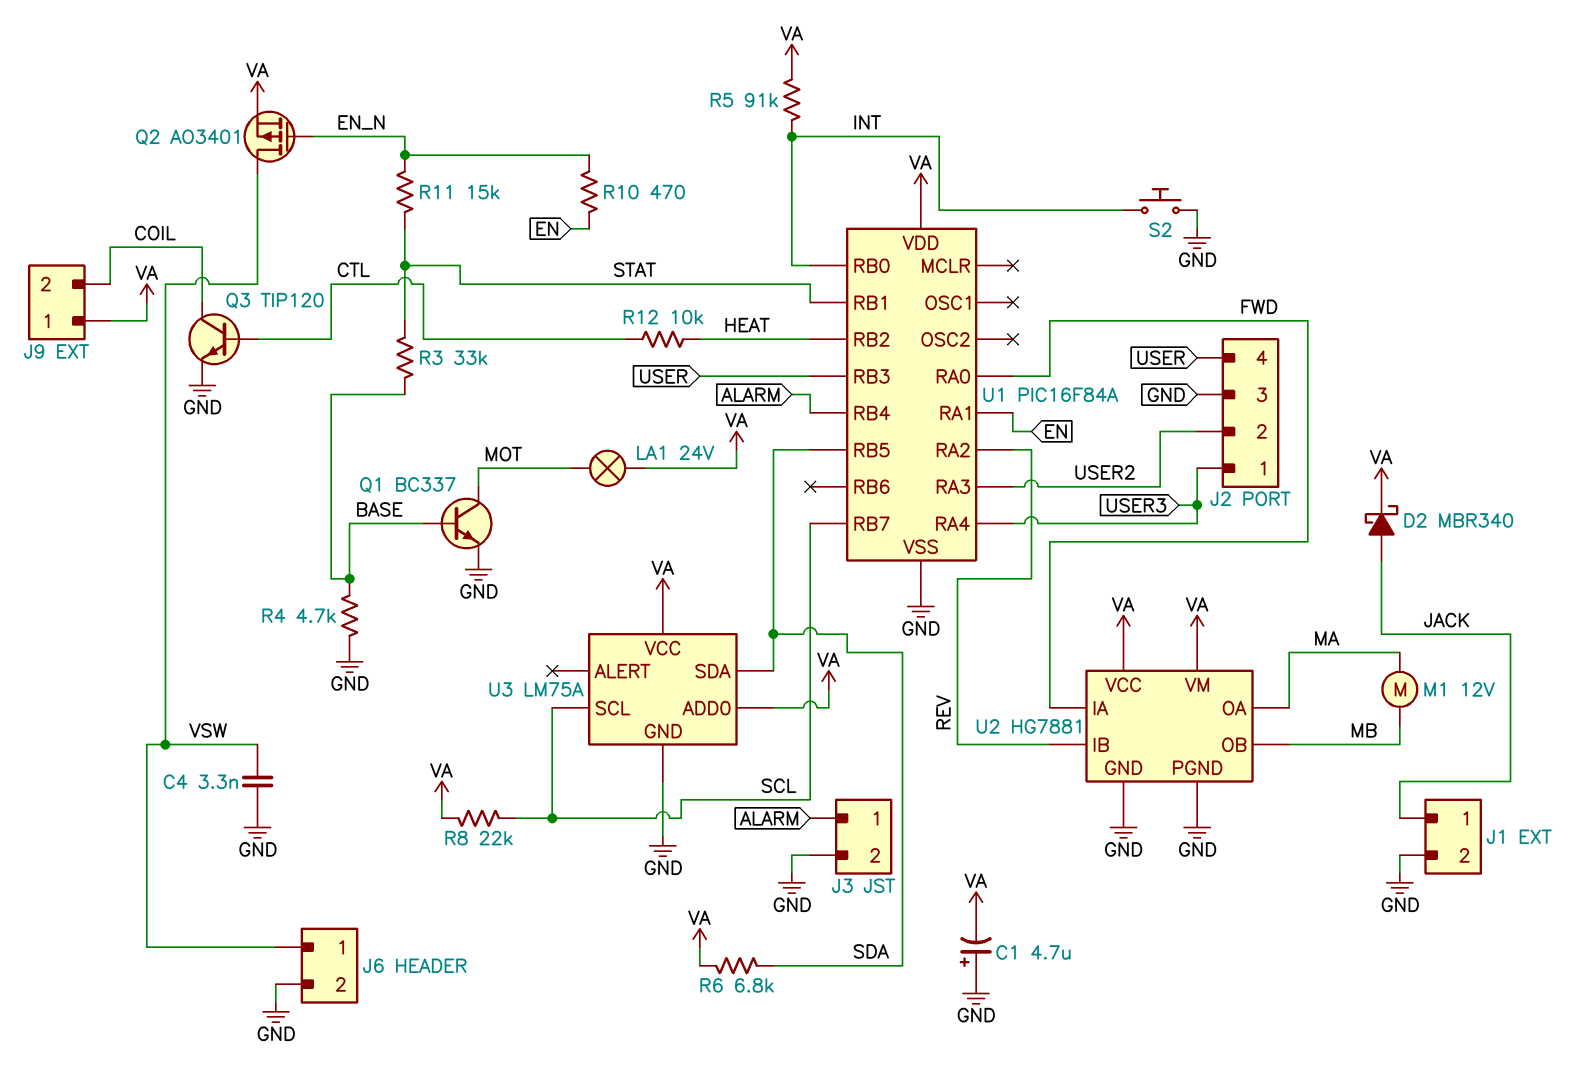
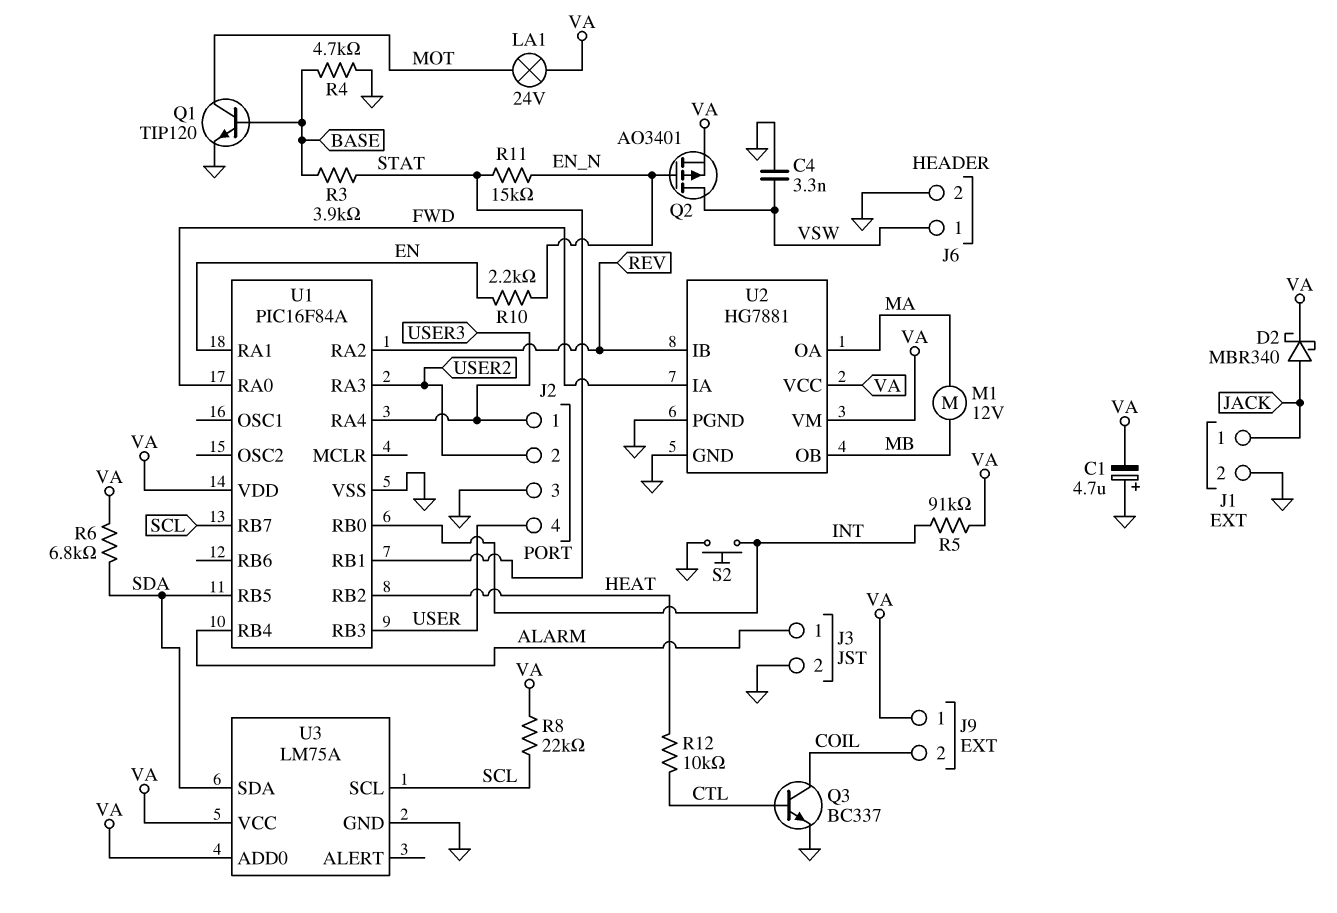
Q1: NPN BC337 (B BASE, C MOT, E GND) -> NPN TIP120 (B BASE, C MOT, E GND)
Q3: NPN TIP120 (B CTL, C COIL, E GND) -> NPN BC337 (B CTL, C COIL, E GND)
R3: 33k (BASE, STAT) -> 3.9k (BASE, STAT)
R10: 470 (EN, EN_N) -> 2.2k (EN, EN_N)

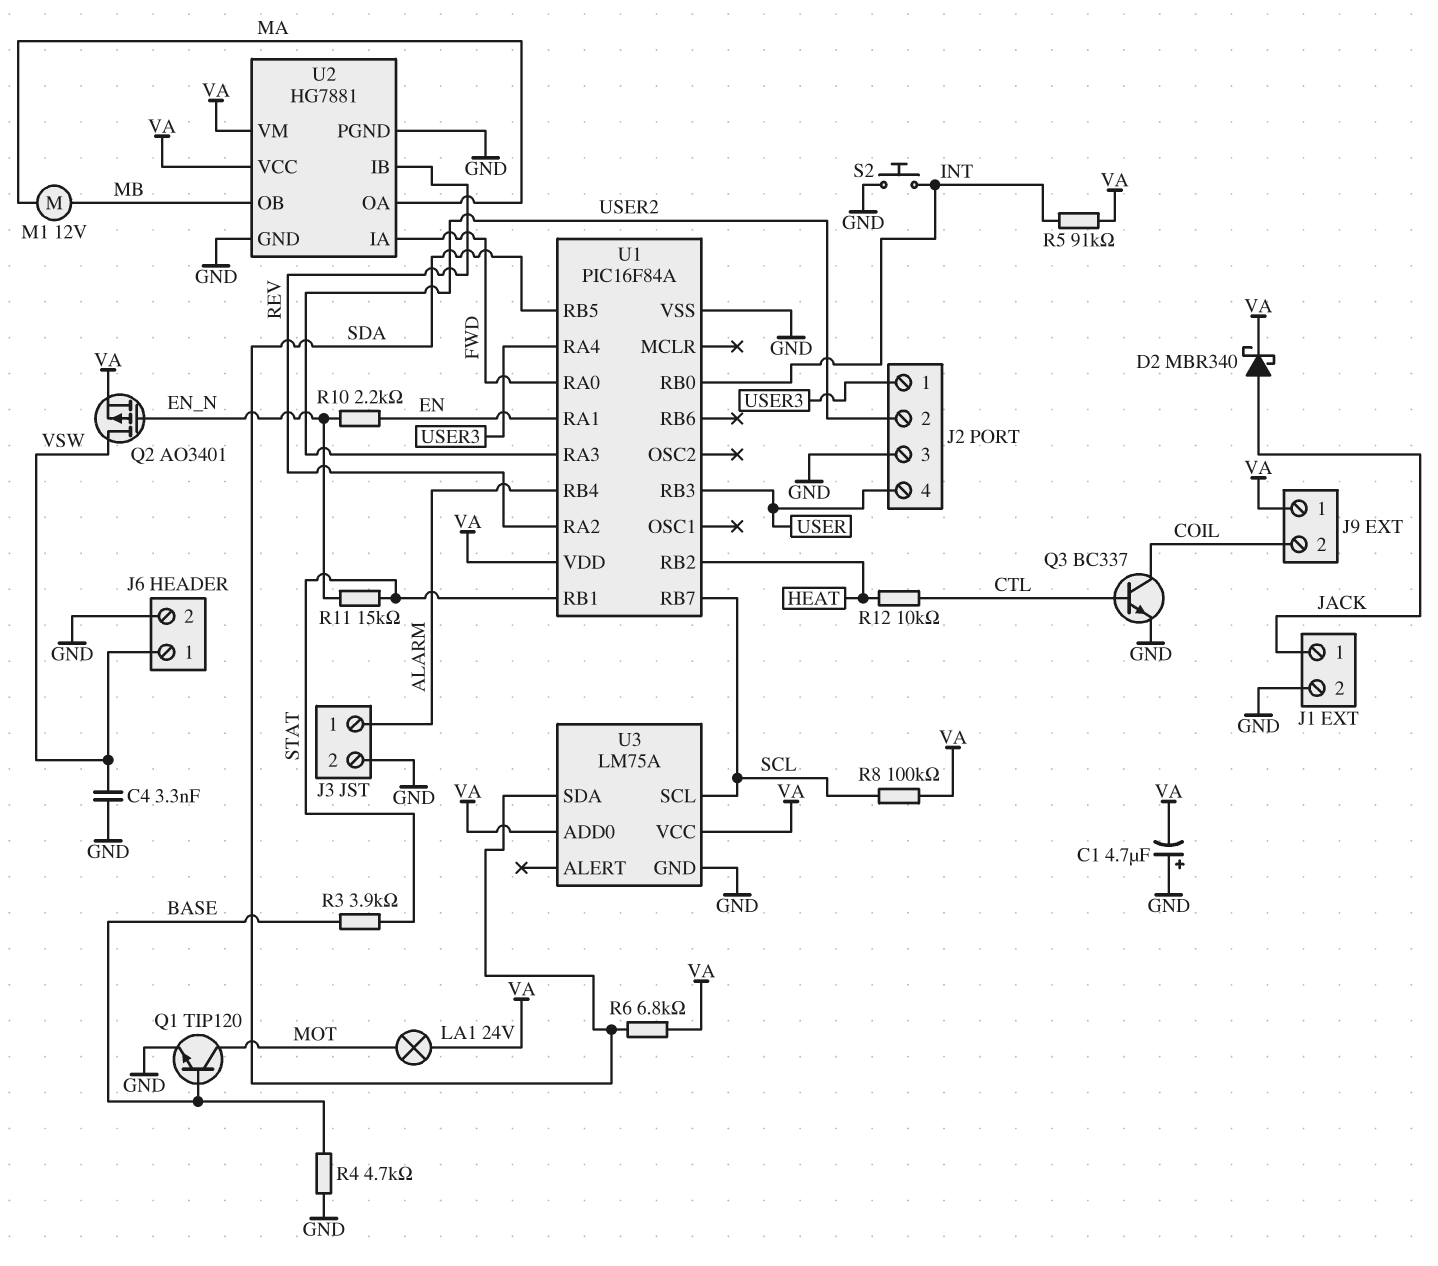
R8: 22k (SCL, VA) -> 100k (SCL, VA)

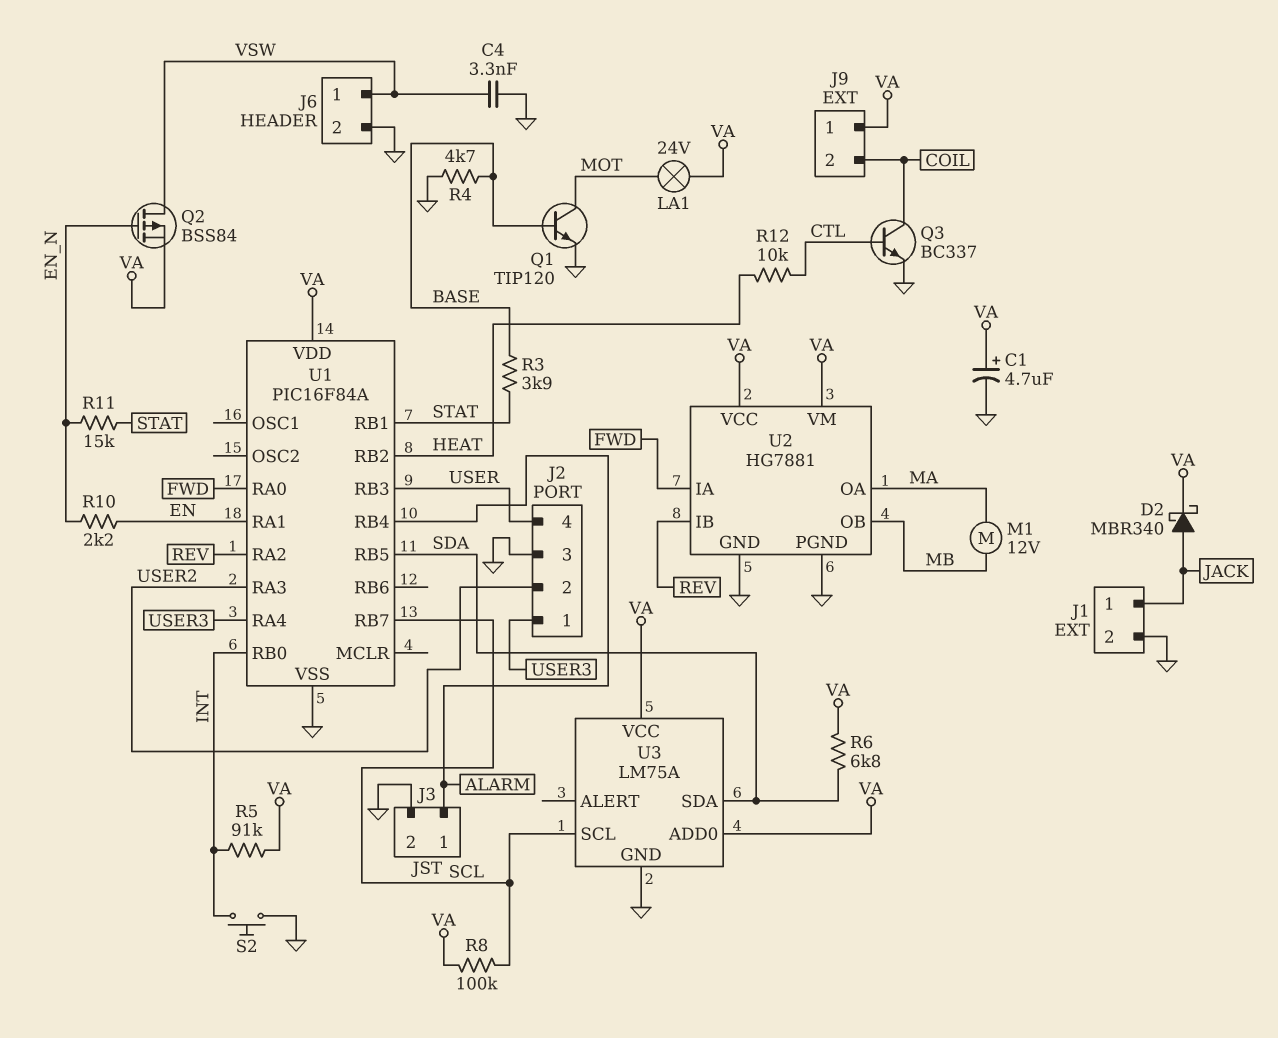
C1: 4.7uF (plus GND, minus VA) -> 4.7uF (plus VA, minus GND)
Q2: PMOS AO3401 (G EN_N, D VSW, S VA) -> PMOS BSS84 (G EN_N, D VSW, S VA)

